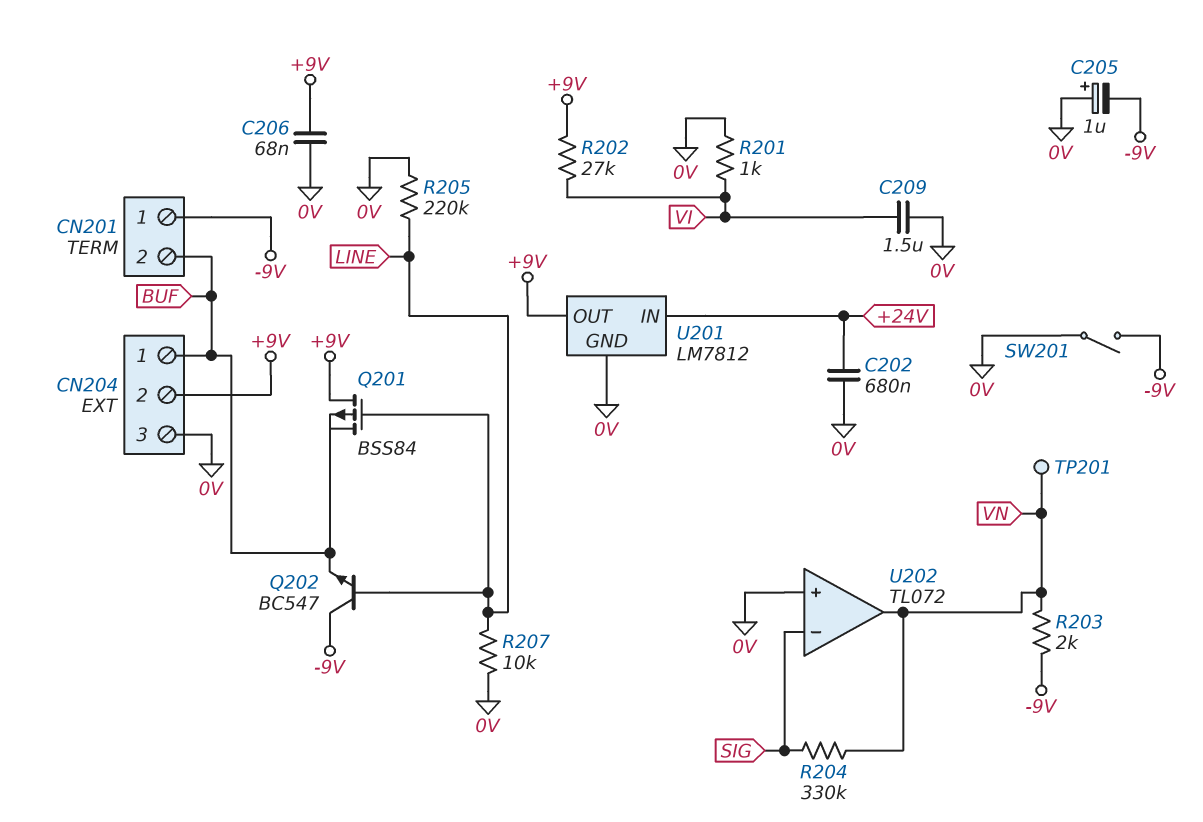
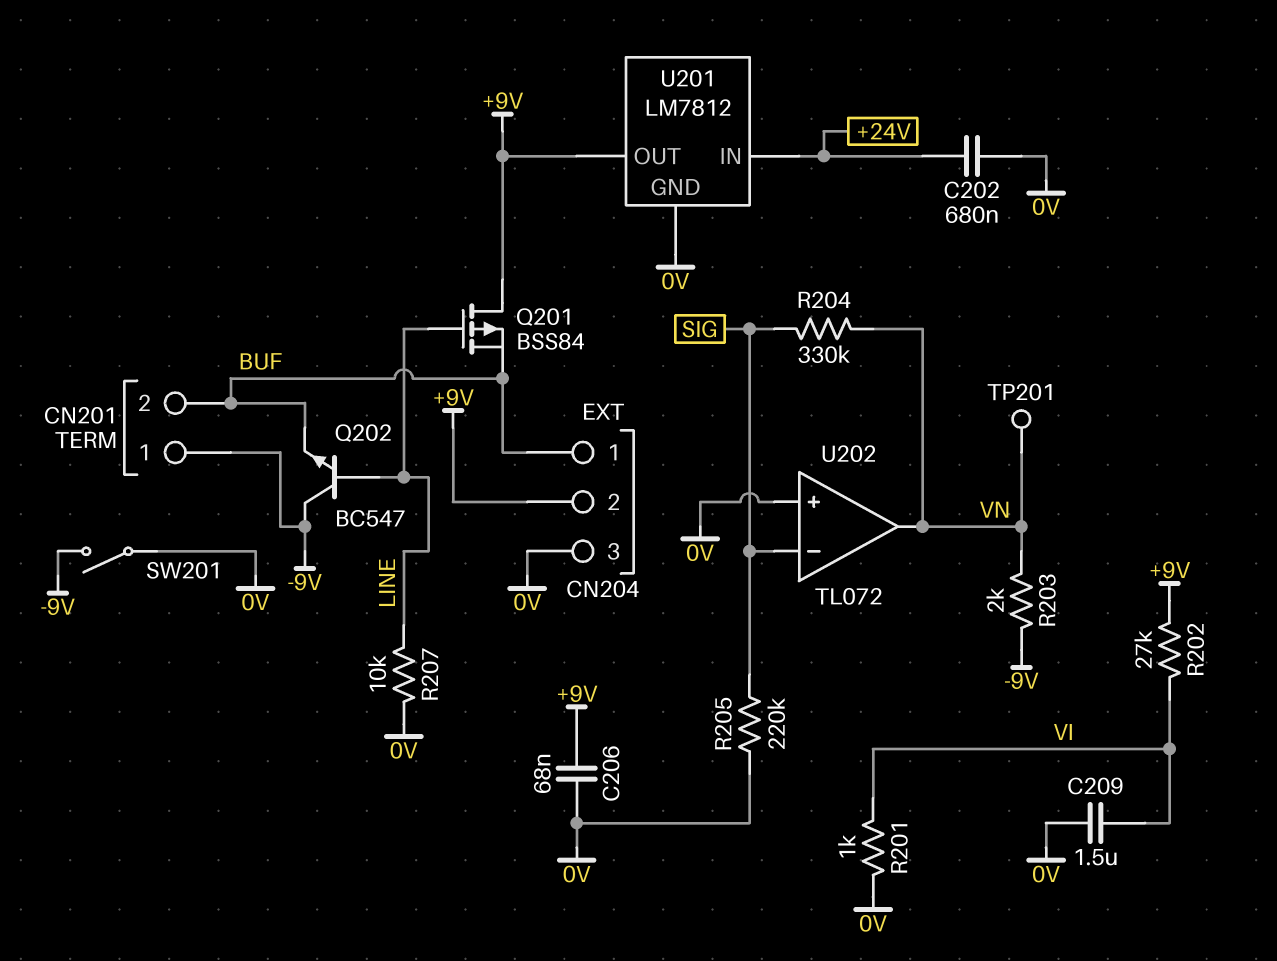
C205: 1uF (plus 0V, minus -9V) -> none
R205: 220k (0V, LINE) -> 220k (0V, SIG)

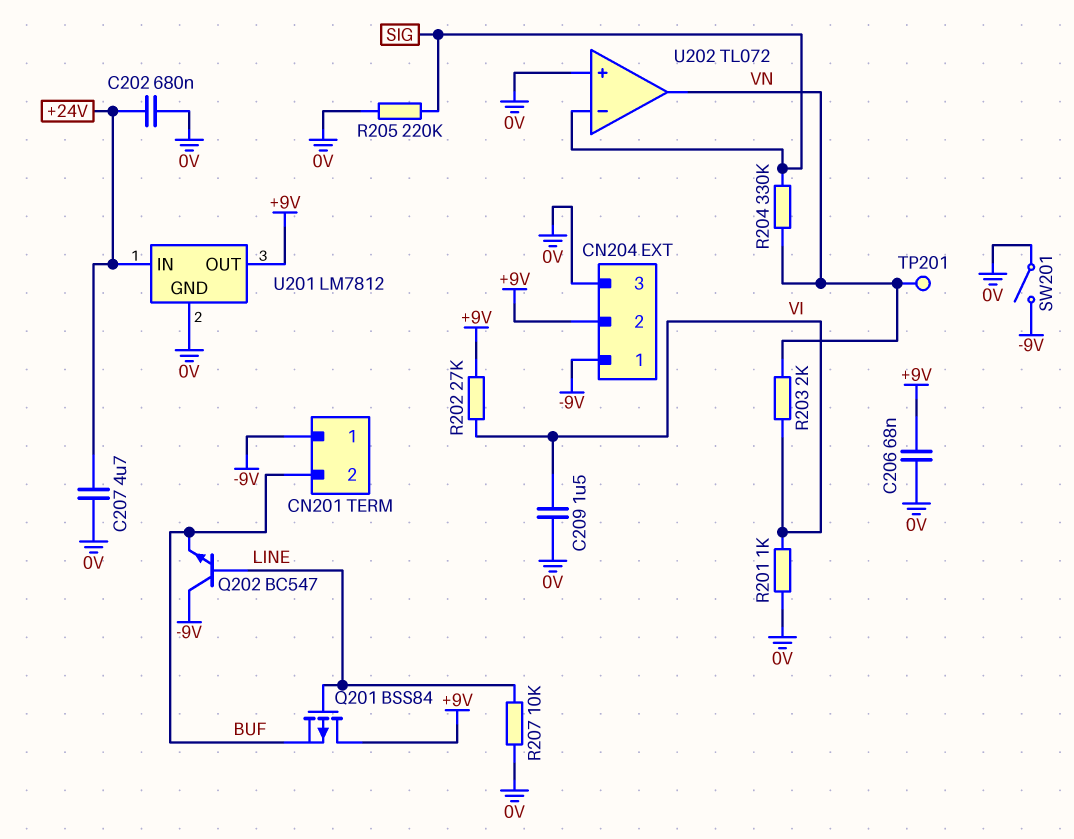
C207: none -> 4.7uF (+24V, 0V)
CN204 pin 1: BUF -> -9V
R203: 2k (-9V, VN) -> 2k (VI, VN)

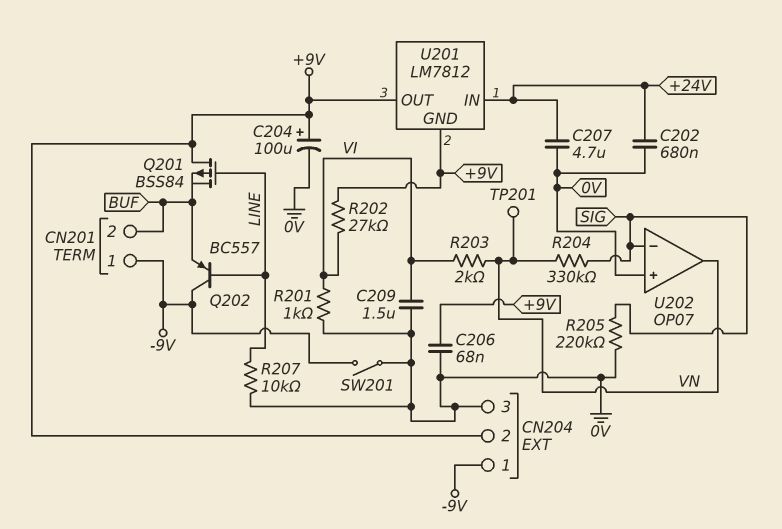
C204: none -> 100uF (plus +9V, minus 0V)
Q202: NPN BC547 (B LINE, C -9V, E BUF) -> PNP BC557 (B LINE, C -9V, E BUF)
U201 pin GND: 0V -> +9V
U202: TL072 -> OP07

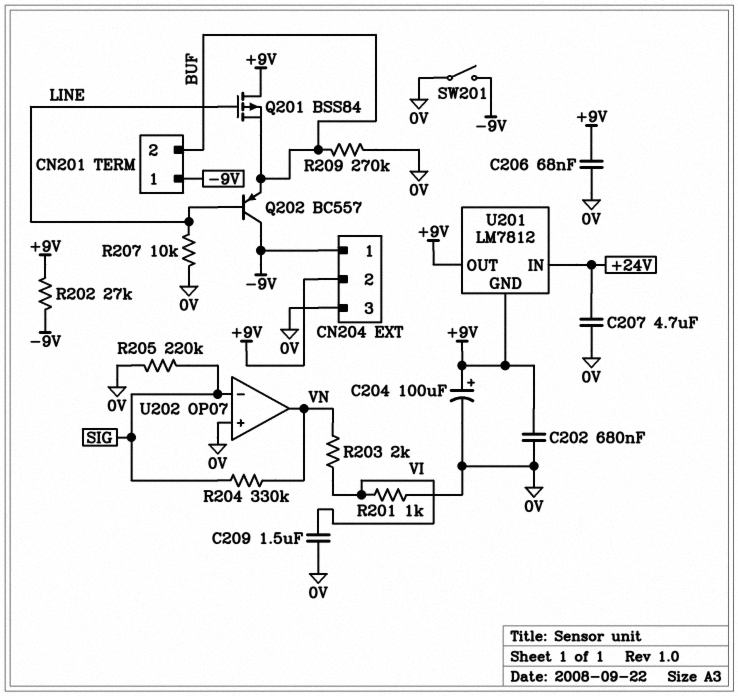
C202: 680nF (+24V, 0V) -> 680nF (+9V, 0V)
R202: 27k (+9V, VI) -> 27k (+9V, -9V)
R209: none -> 270k (0V, BUF)
TP201: test point (VN) -> none

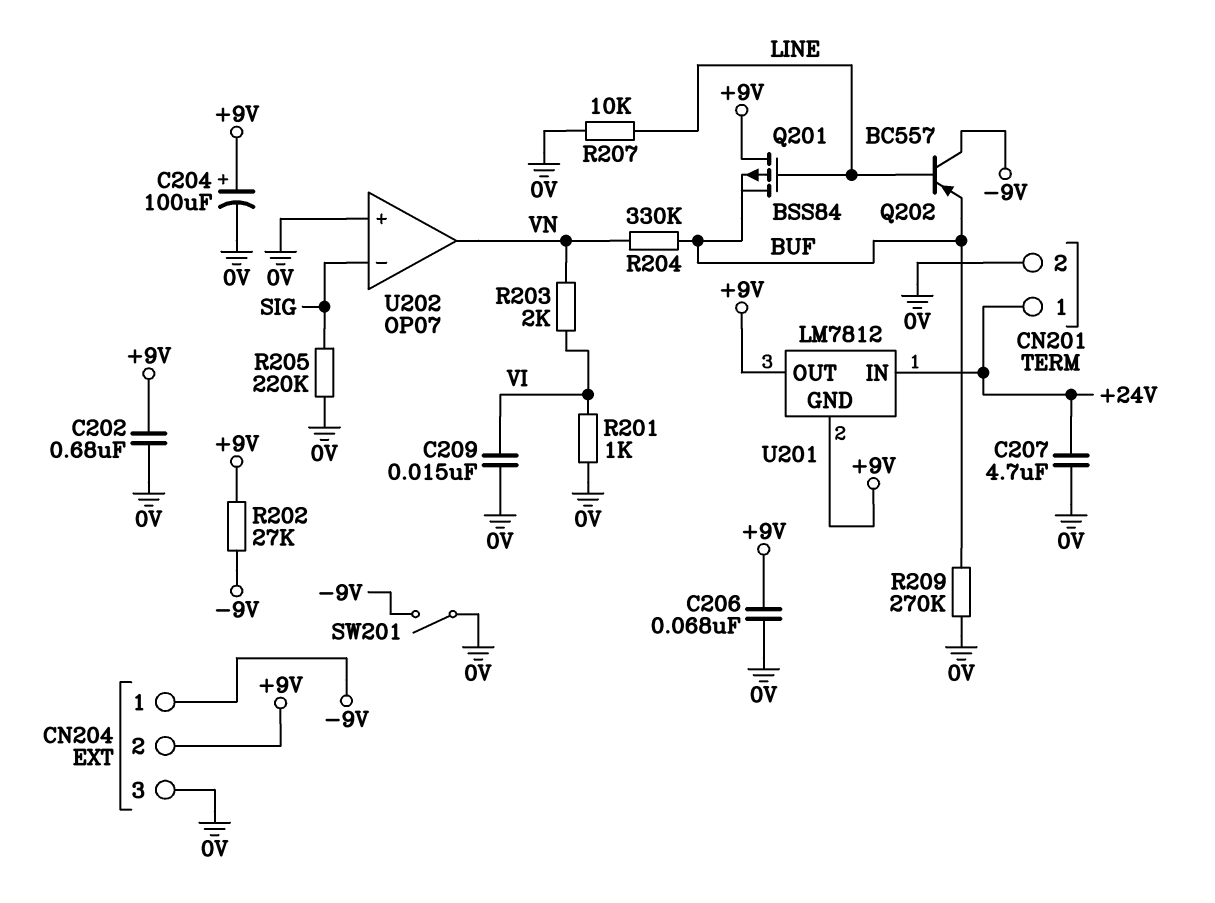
C209: 1.5uF (0V, VI) -> 15nF (0V, VI)
CN201 pin 1: -9V -> +24V
CN201 pin 2: BUF -> 0V
R204: 330k (SIG, VN) -> 330k (BUF, VN)

